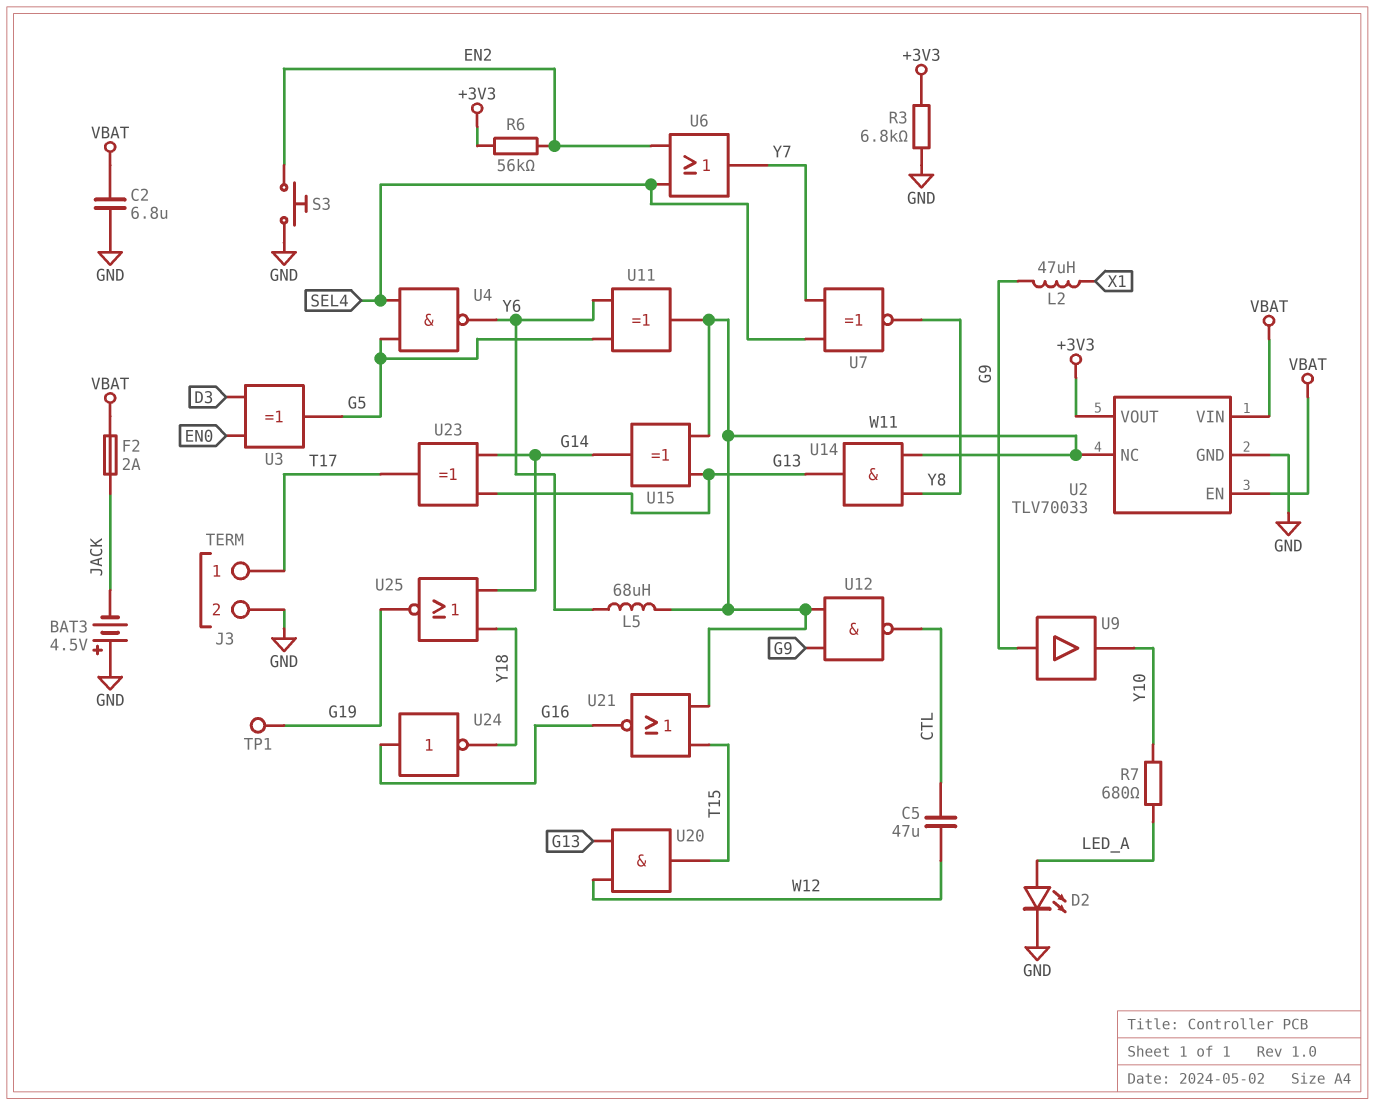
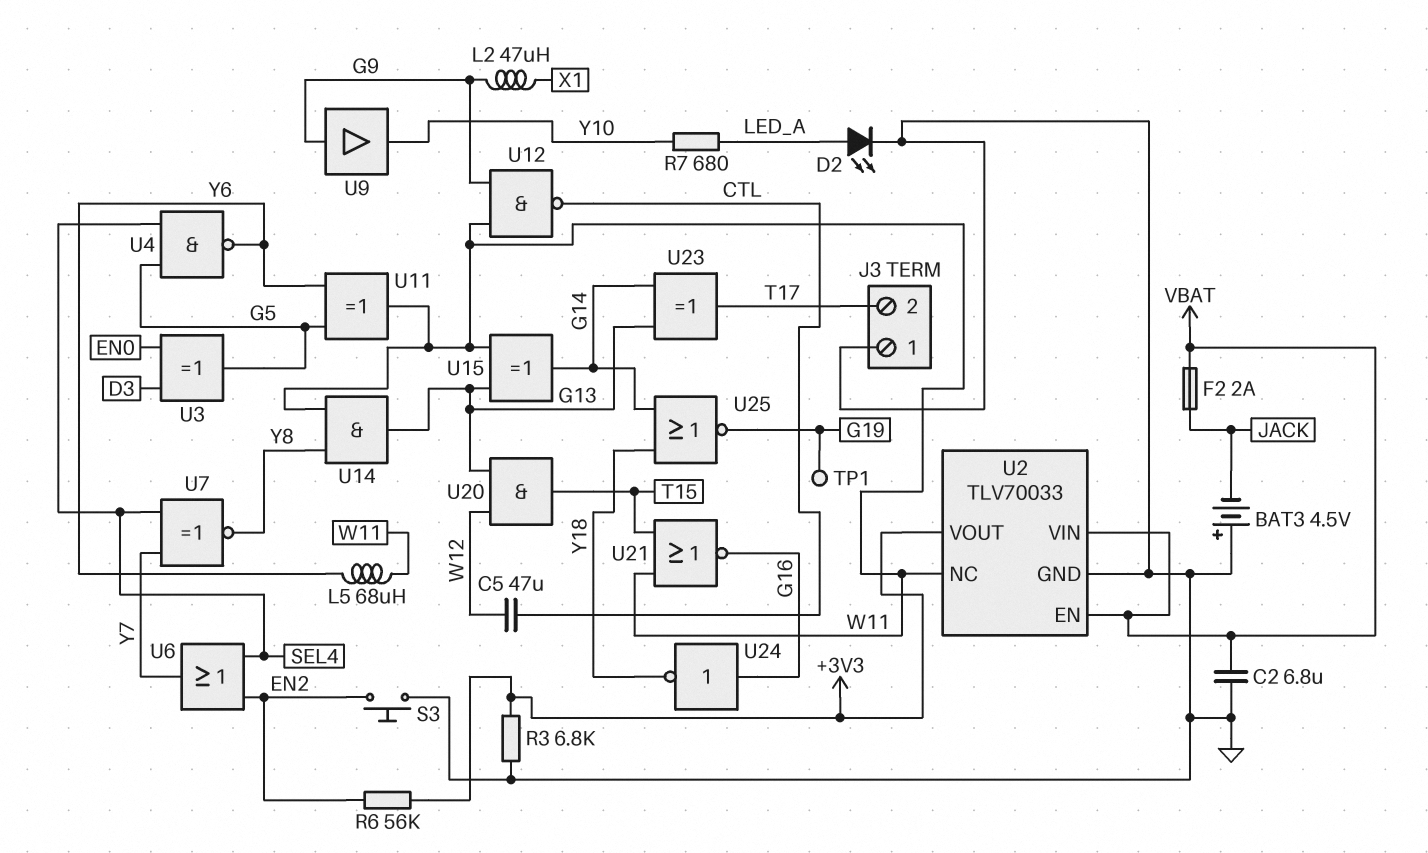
J3 pin 1: T17 -> GND
J3 pin 2: GND -> T17

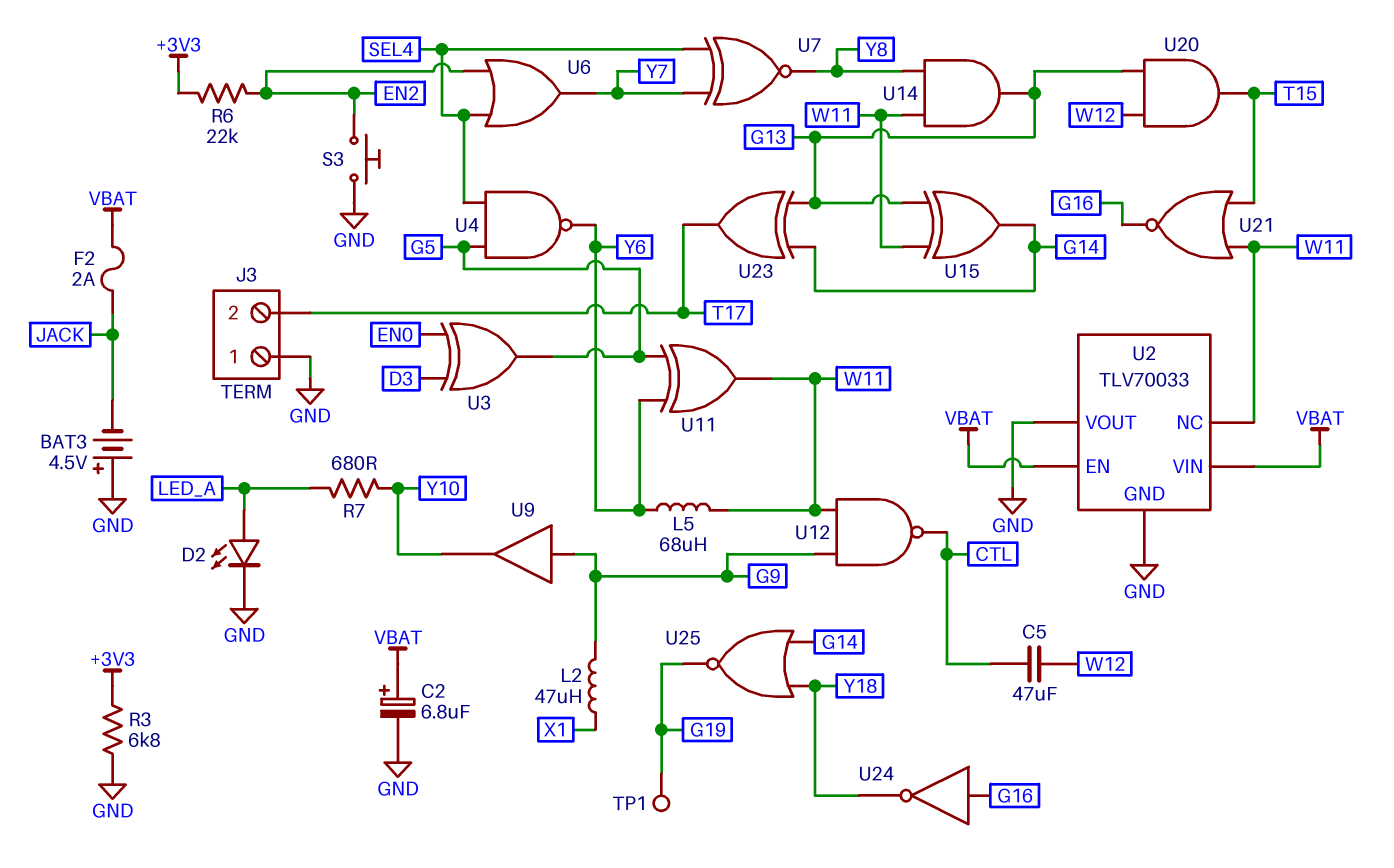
C2: 6.8uF (GND, VBAT) -> 6.8uF (plus VBAT, minus GND)
R6: 56k (+3V3, EN2) -> 22k (+3V3, EN2)
U2 pin VOUT: +3V3 -> GND

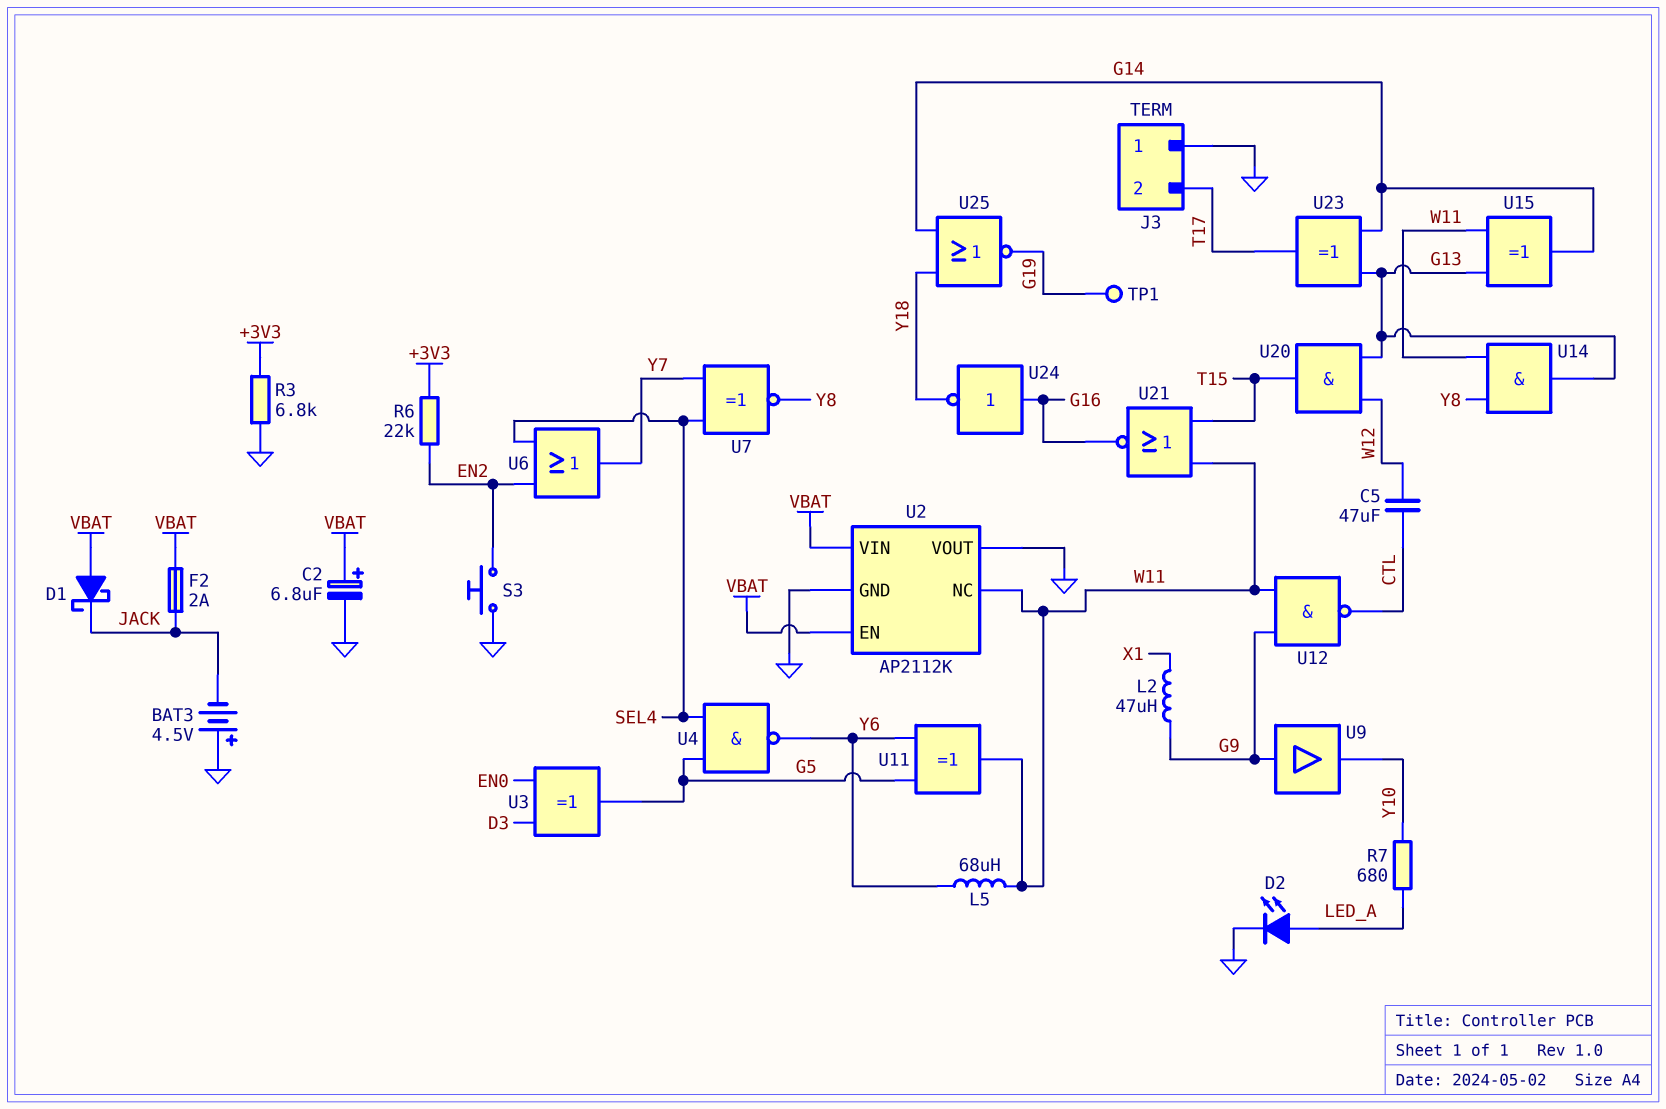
D1: none -> schottky (A VBAT, K JACK)
U2: TLV70033 -> AP2112K

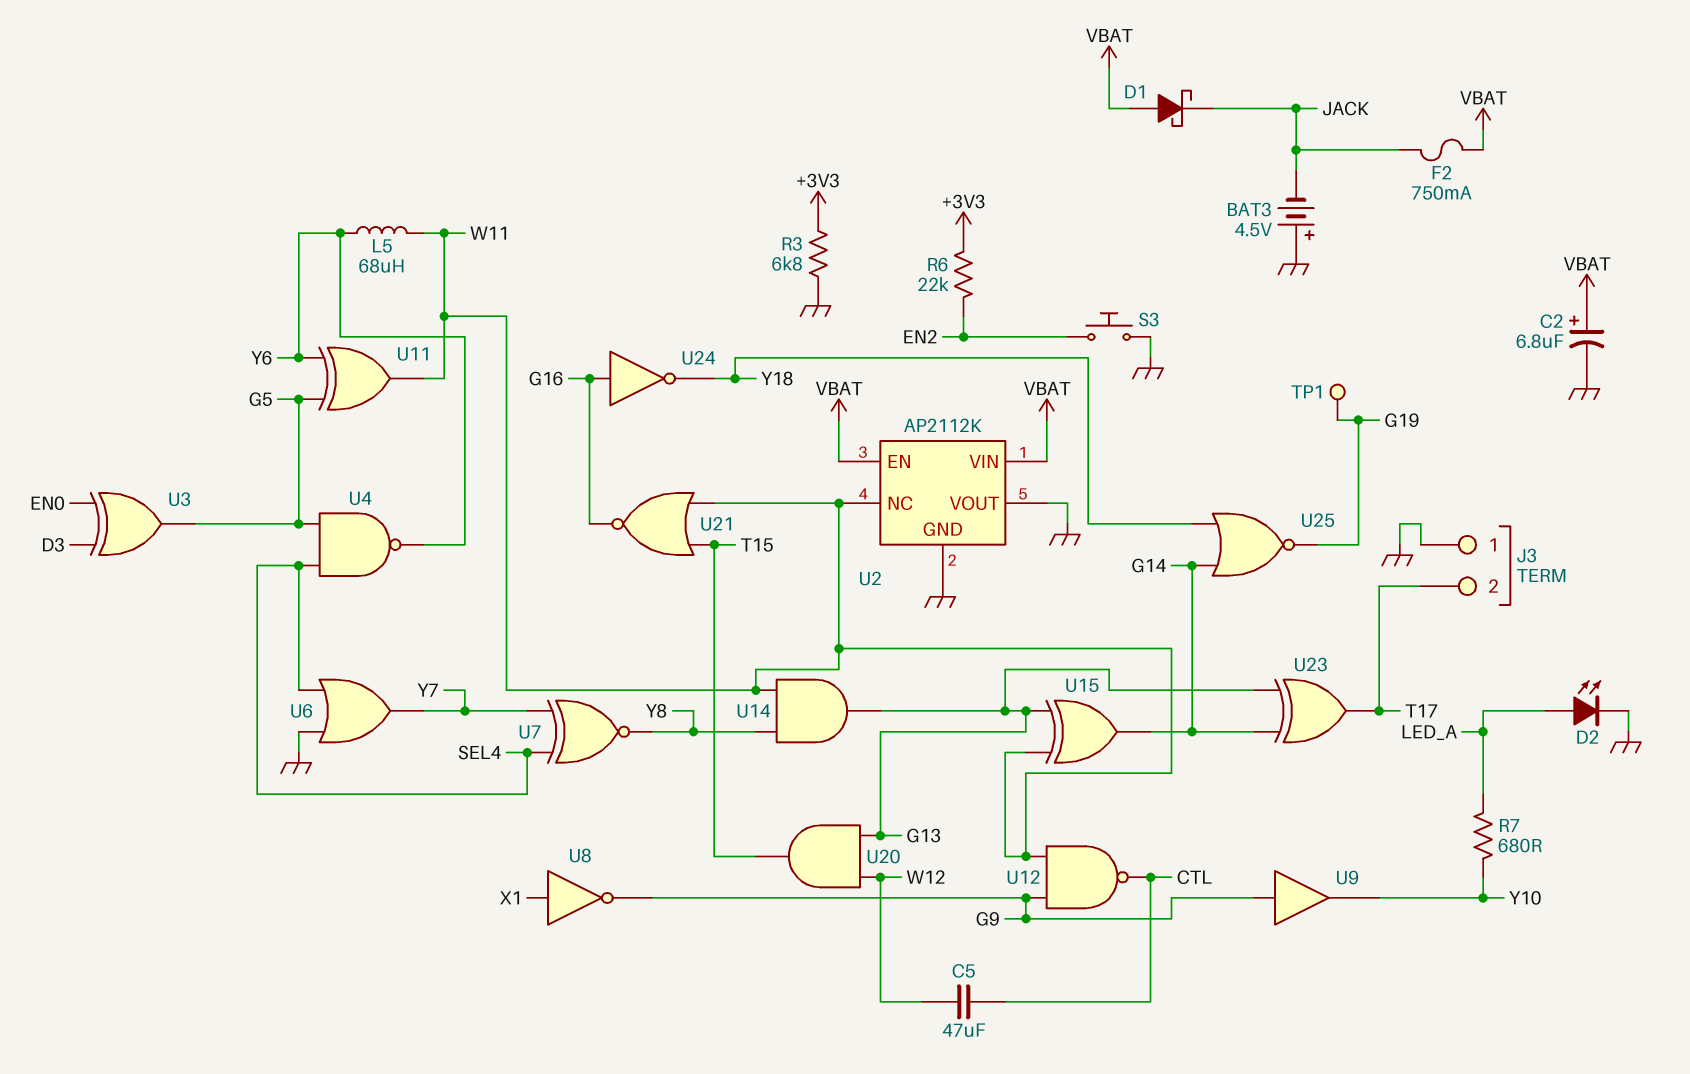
F2: 2A (JACK, VBAT) -> 750mA (JACK, VBAT)
L2: 47uH (G9, X1) -> none
U6: OR (in EN2, in SEL4, out Y7) -> OR (in GND, in SEL4, out Y7)
U8: none -> NOT (in X1, out G9)

